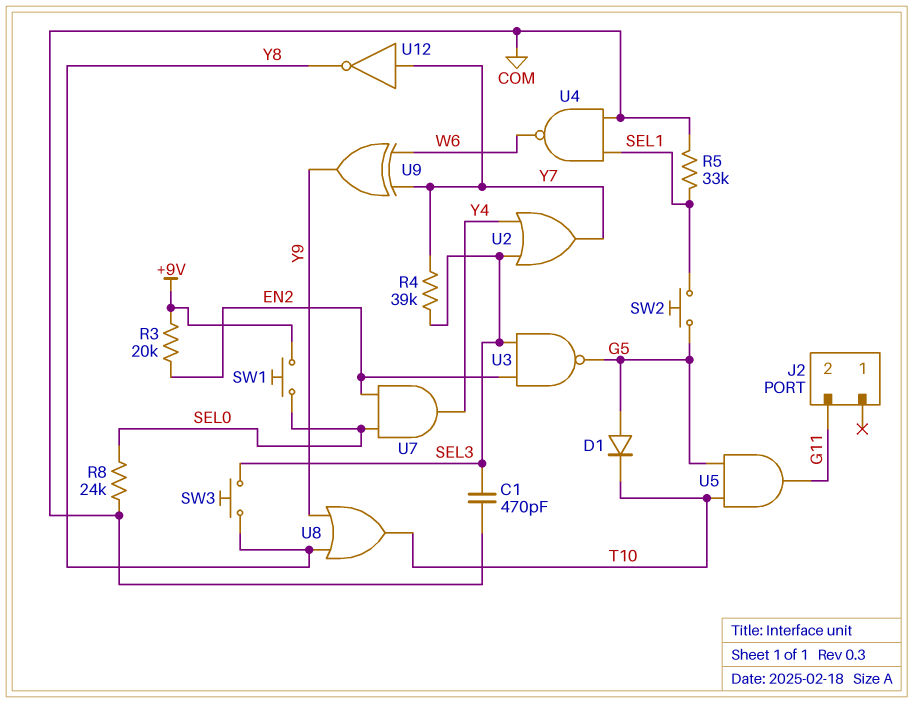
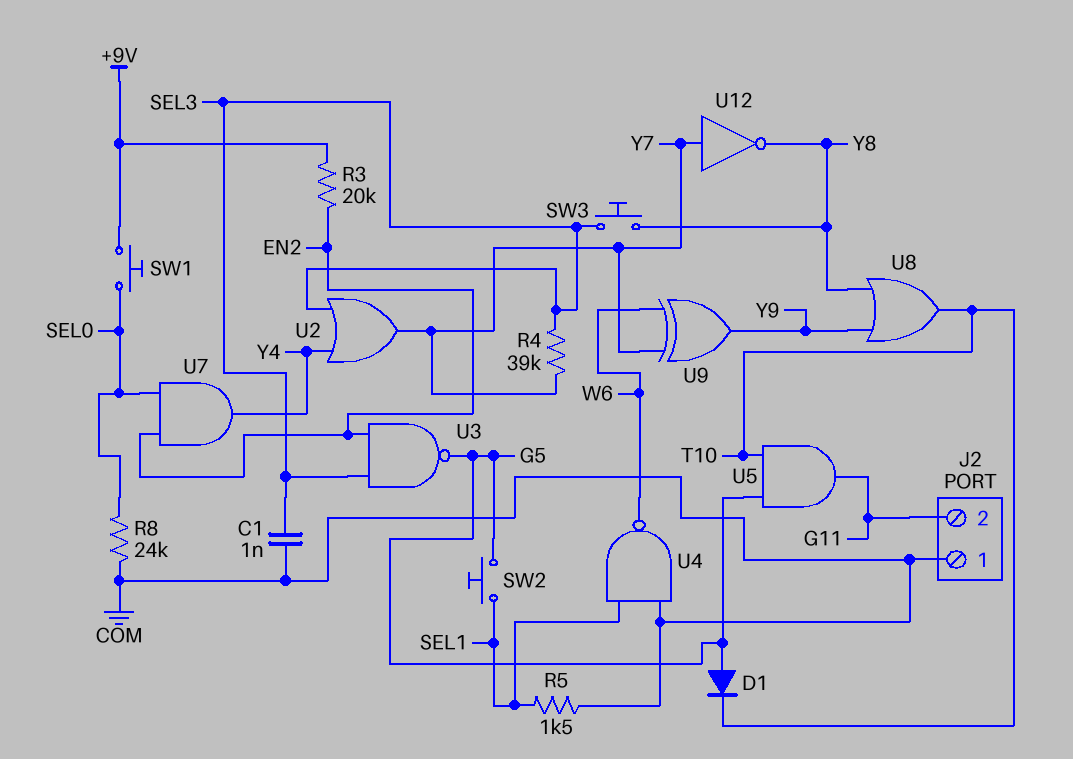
C1: 470pF (COM, SEL3) -> 1nF (COM, SEL3)
J2 pin 1: none -> COM
R5: 33k (COM, SEL1) -> 1.5k (COM, SEL1)

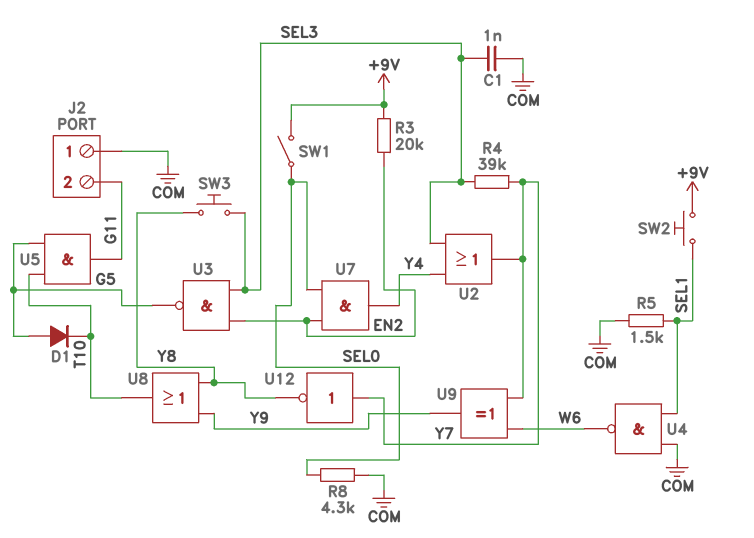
R8: 24k (COM, SEL0) -> 4.3k (COM, SEL0)
SW1: button (+9V, SEL0) -> switch (+9V, SEL0)
SW2: button (G5, SEL1) -> button (+9V, SEL1)

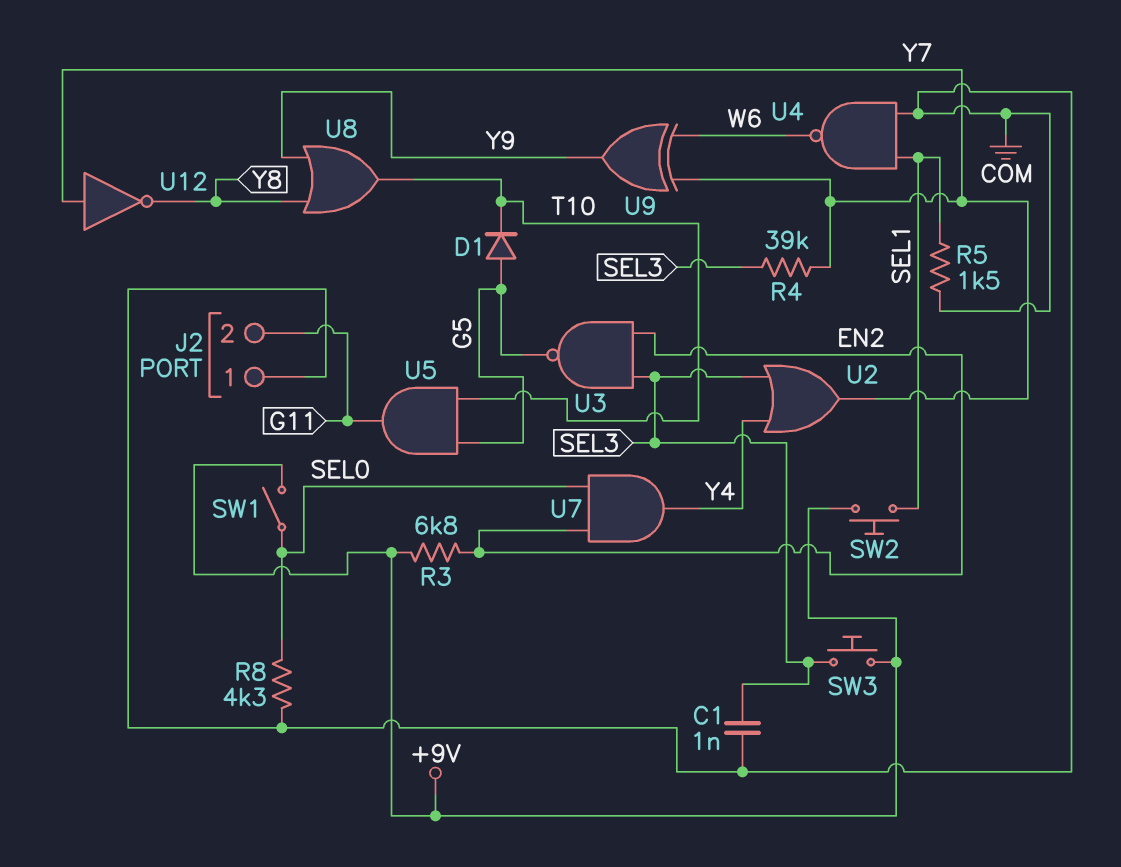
R3: 20k (+9V, EN2) -> 6.8k (+9V, EN2)
SW3: button (SEL3, Y8) -> button (+9V, SEL3)

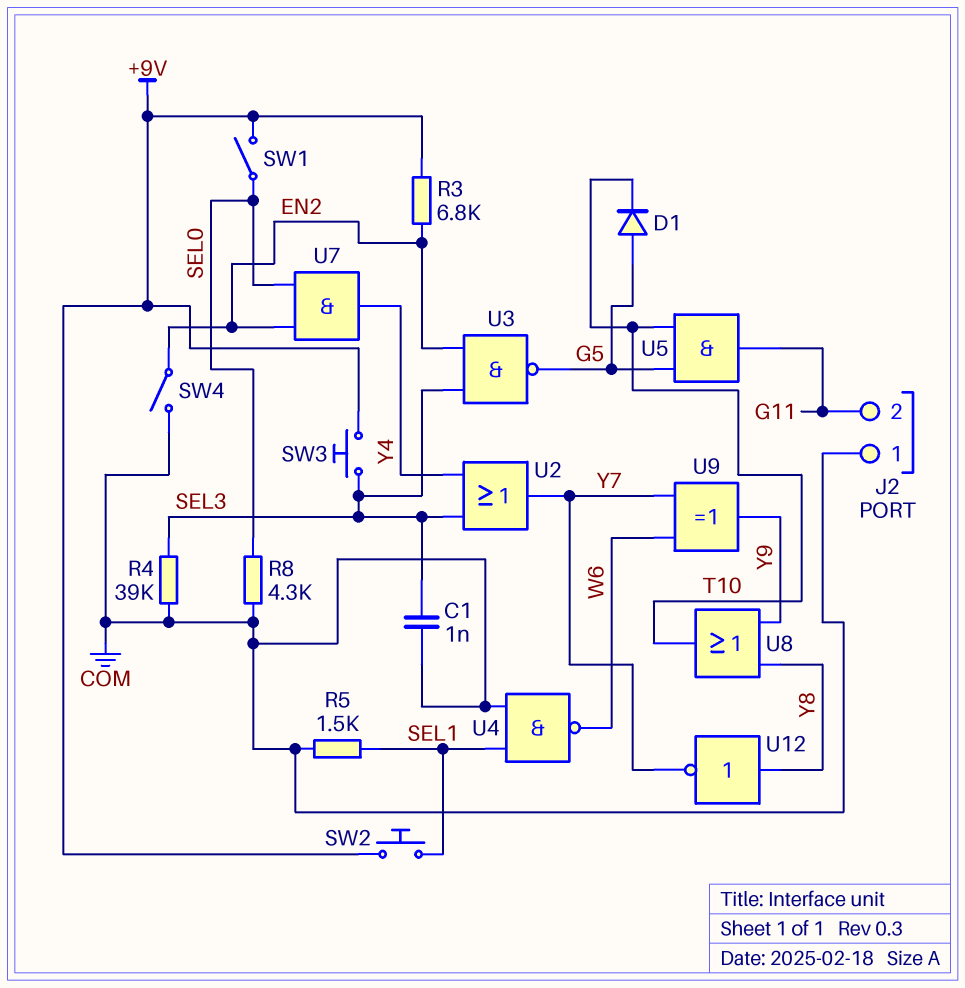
R4: 39k (SEL3, Y7) -> 39k (COM, SEL3)
SW4: none -> switch (COM, EN2)
U12: NOT (in Y7, out Y8) -> NOT (in Y8, out Y7)

